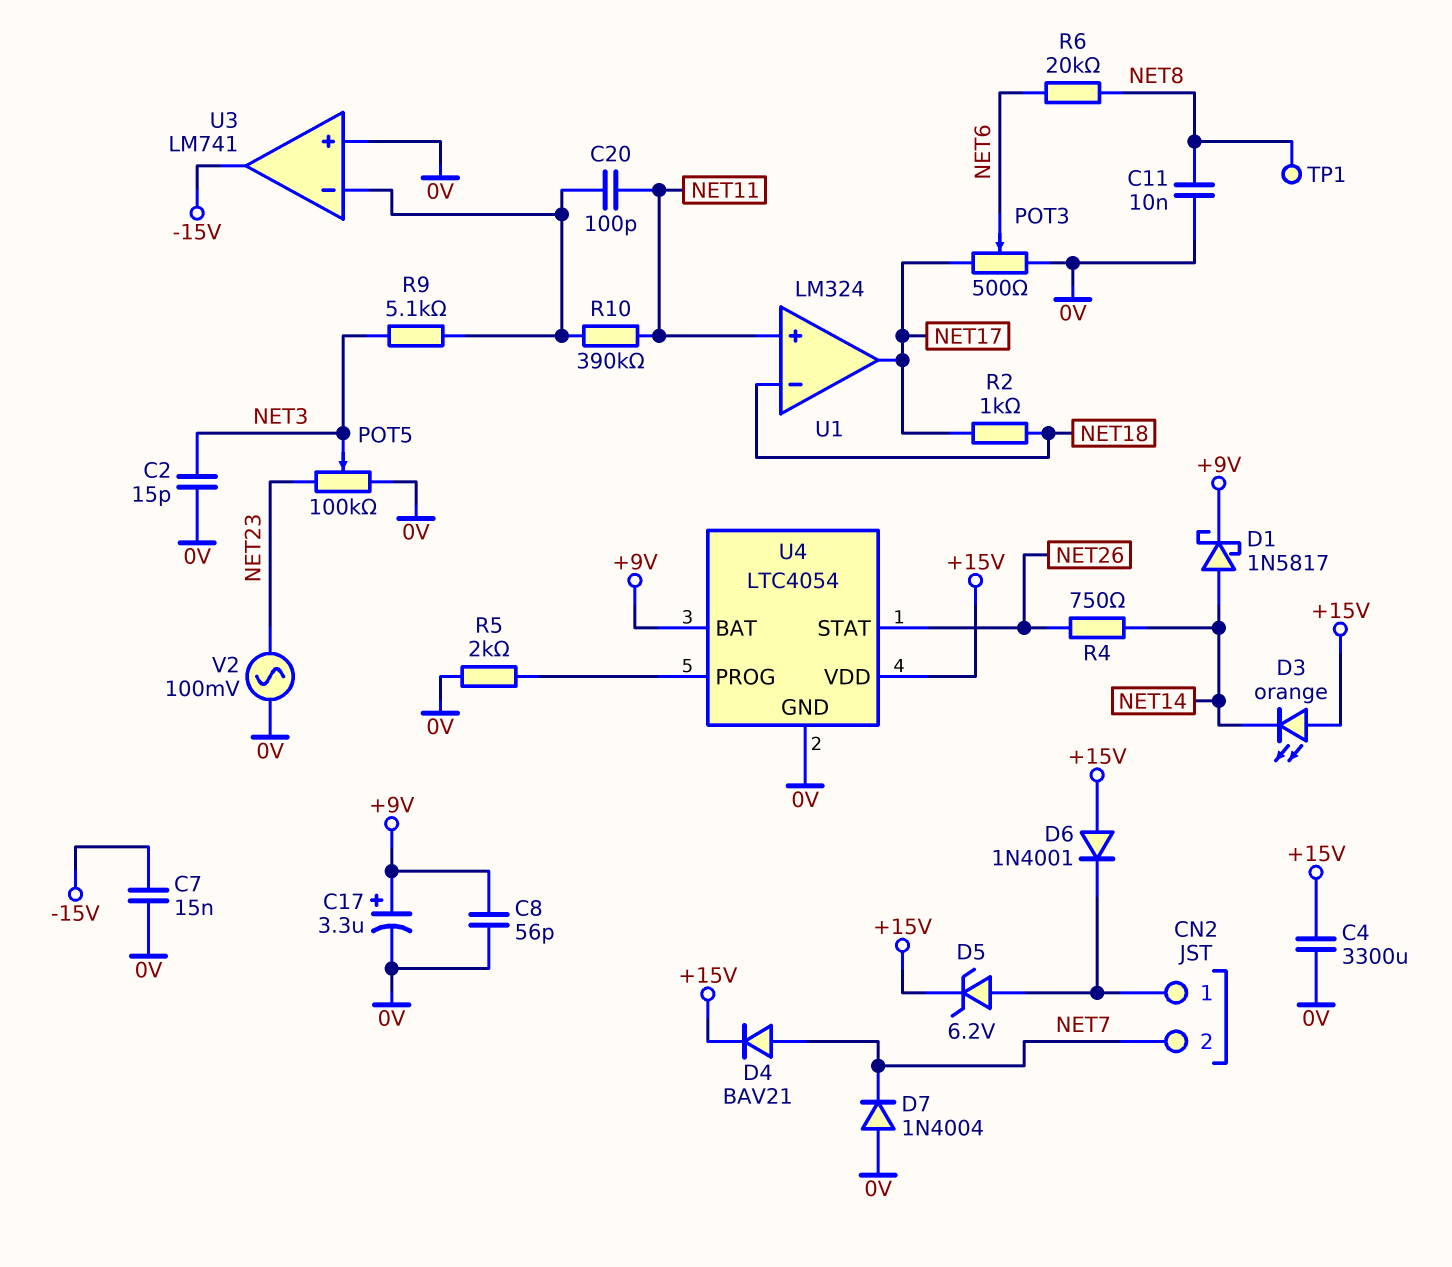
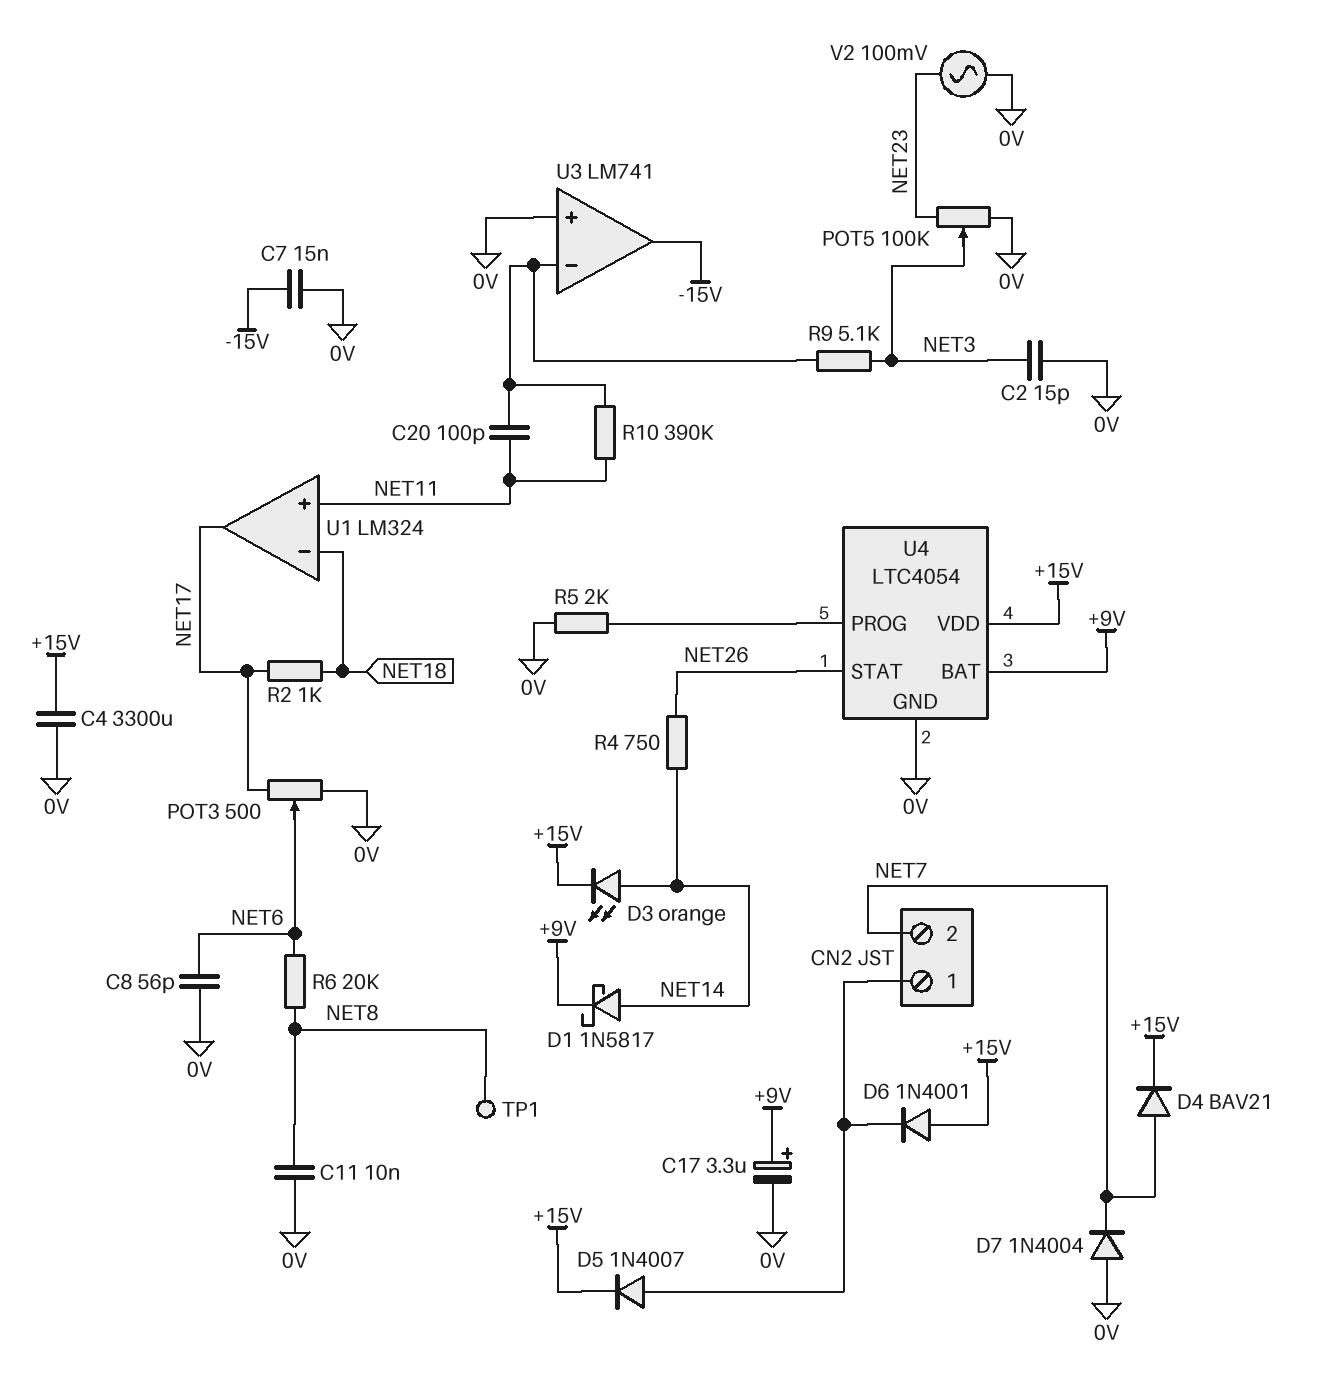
C8: 56pF (+9V, 0V) -> 56pF (0V, NET6)
D3: LED orange (A +15V, K NET14) -> LED orange (A NET14, K +15V)
D5: zener 6.2V (A CN2/1, K +15V) -> diode 1N4007 (A CN2/1, K +15V)

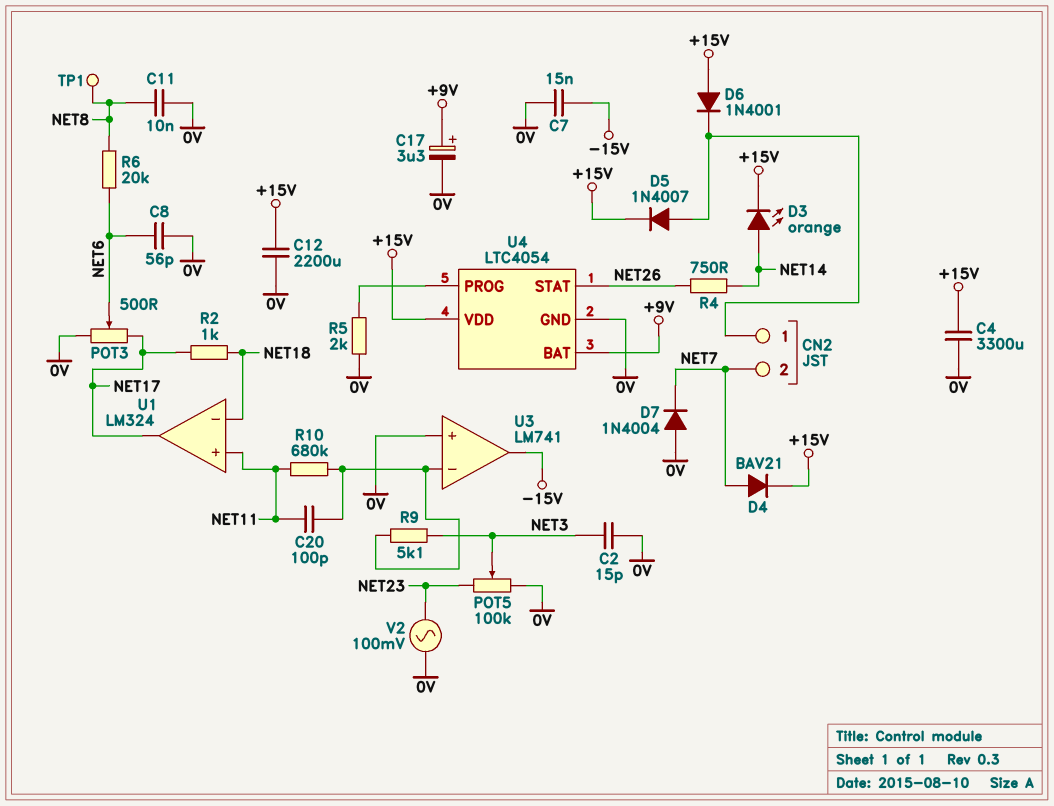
C12: none -> 2200uF (+15V, 0V)
D1: schottky 1N5817 (A NET14, K +9V) -> none
R10: 390k (NET11, U3/in-) -> 680k (NET11, U3/in-)

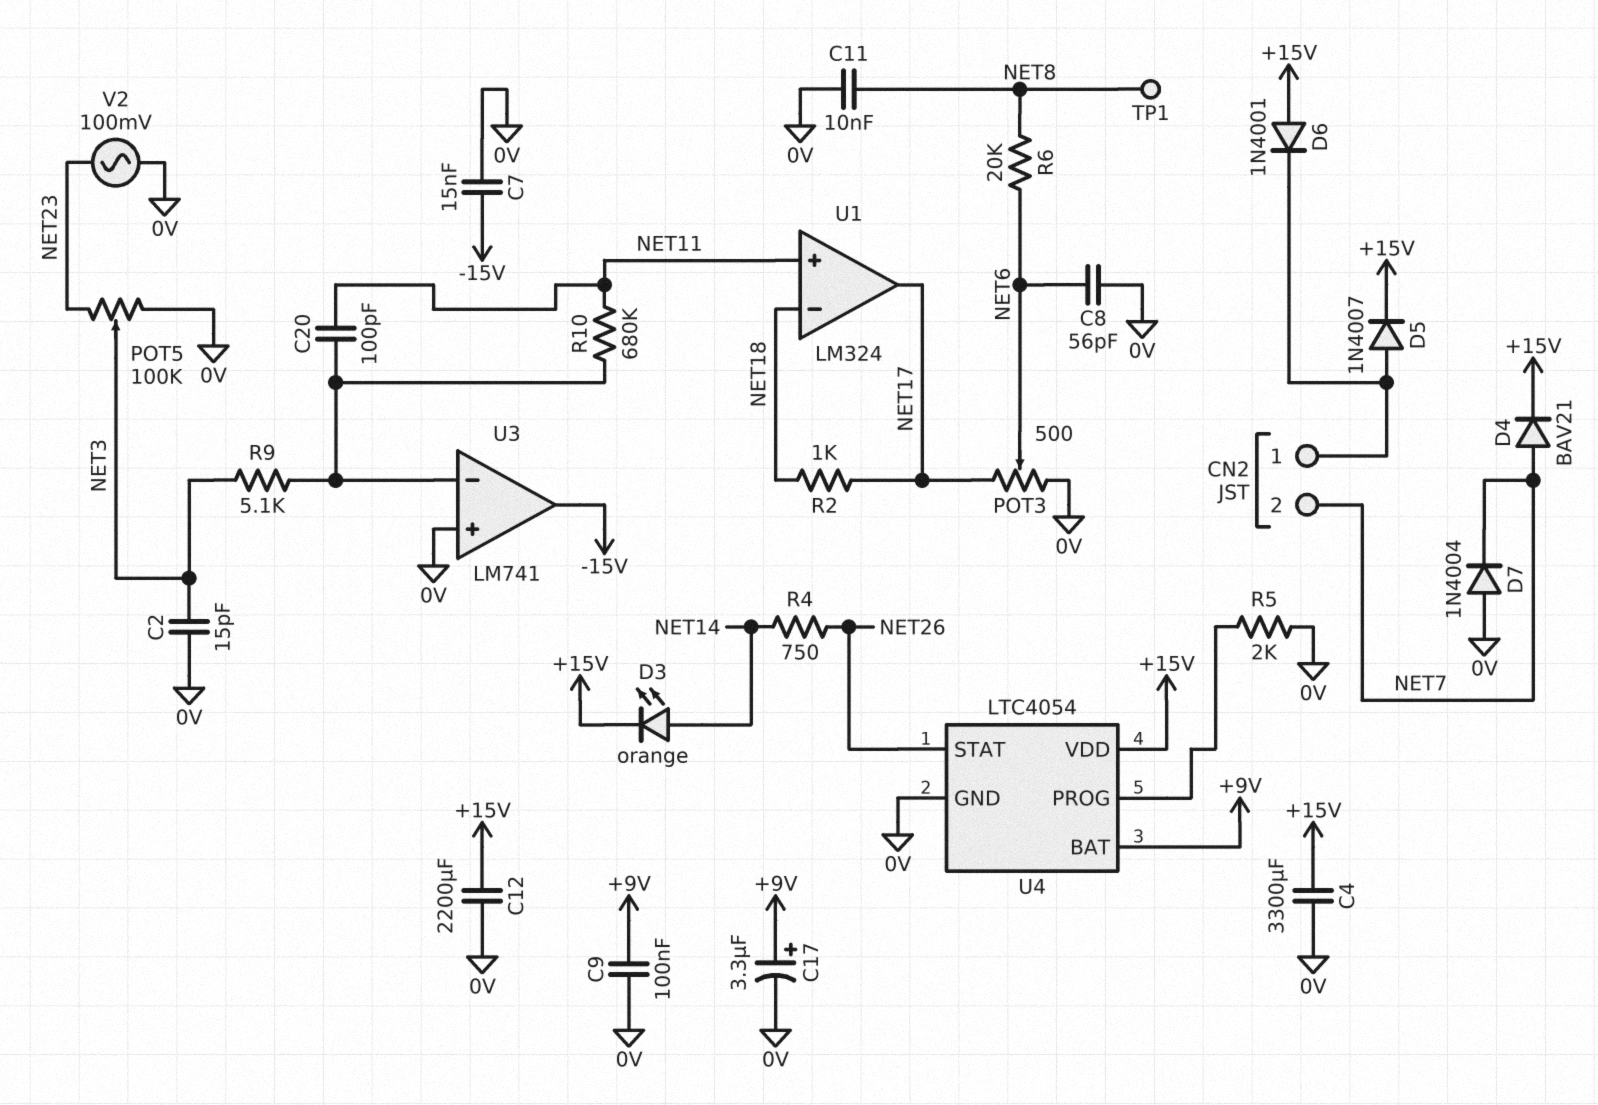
C9: none -> 100nF (+9V, 0V)

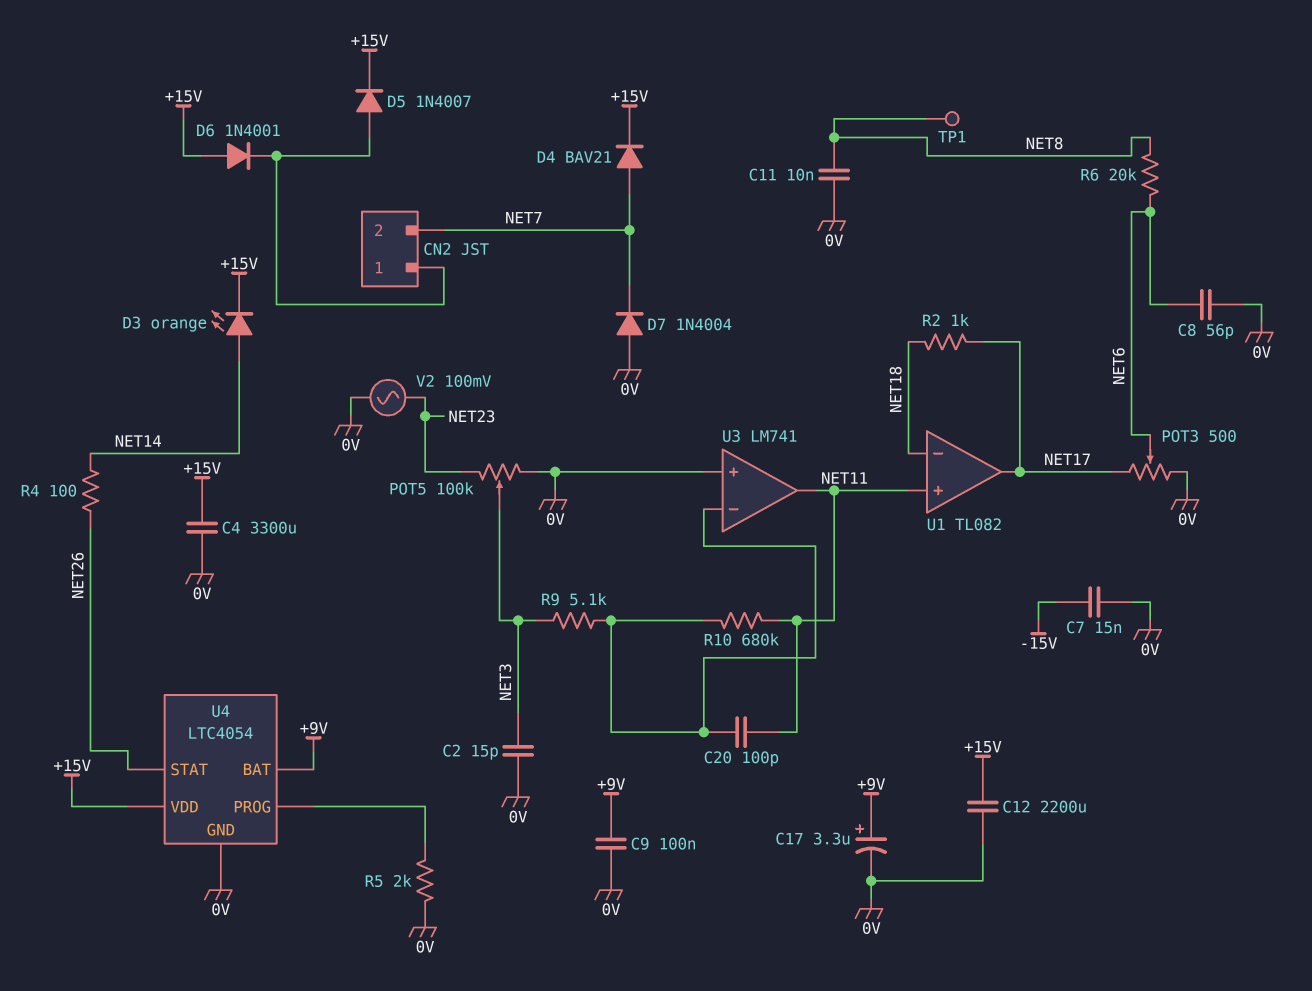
R4: 750 (NET14, NET26) -> 100 (NET14, NET26)
U1: LM324 -> TL082
U3 pin out: -15V -> NET11

